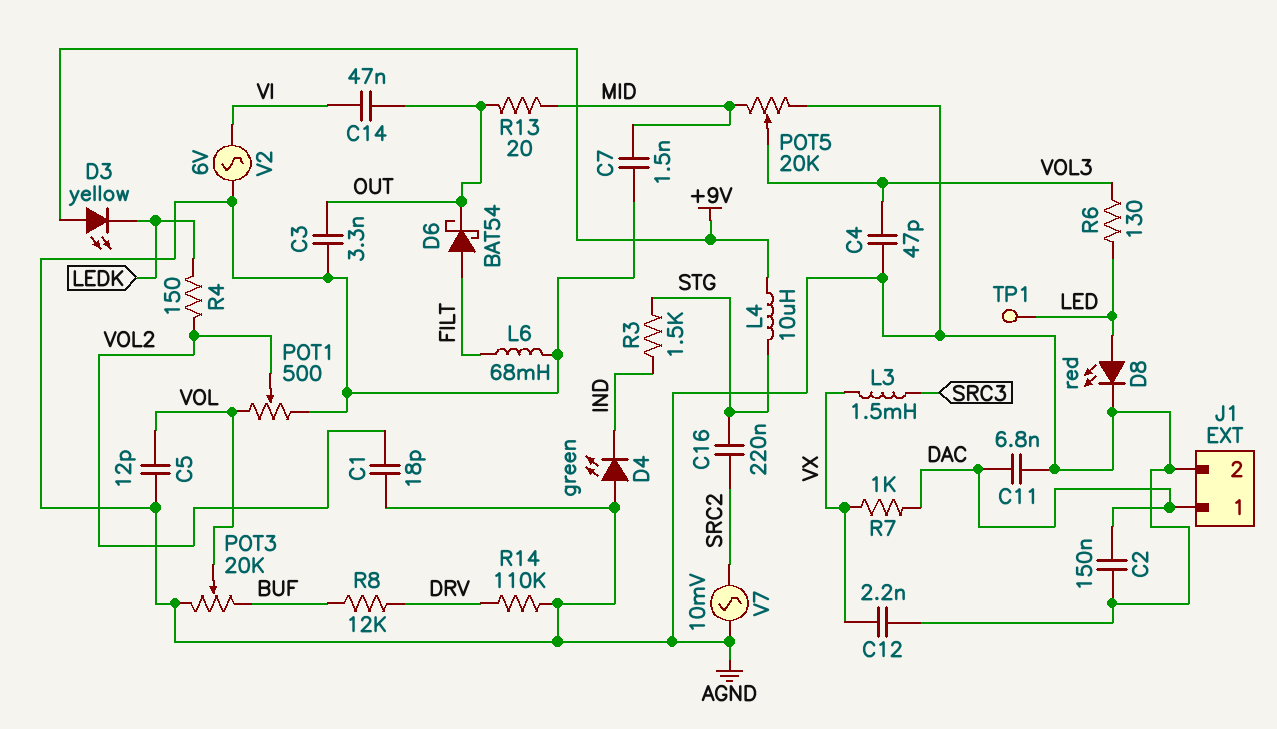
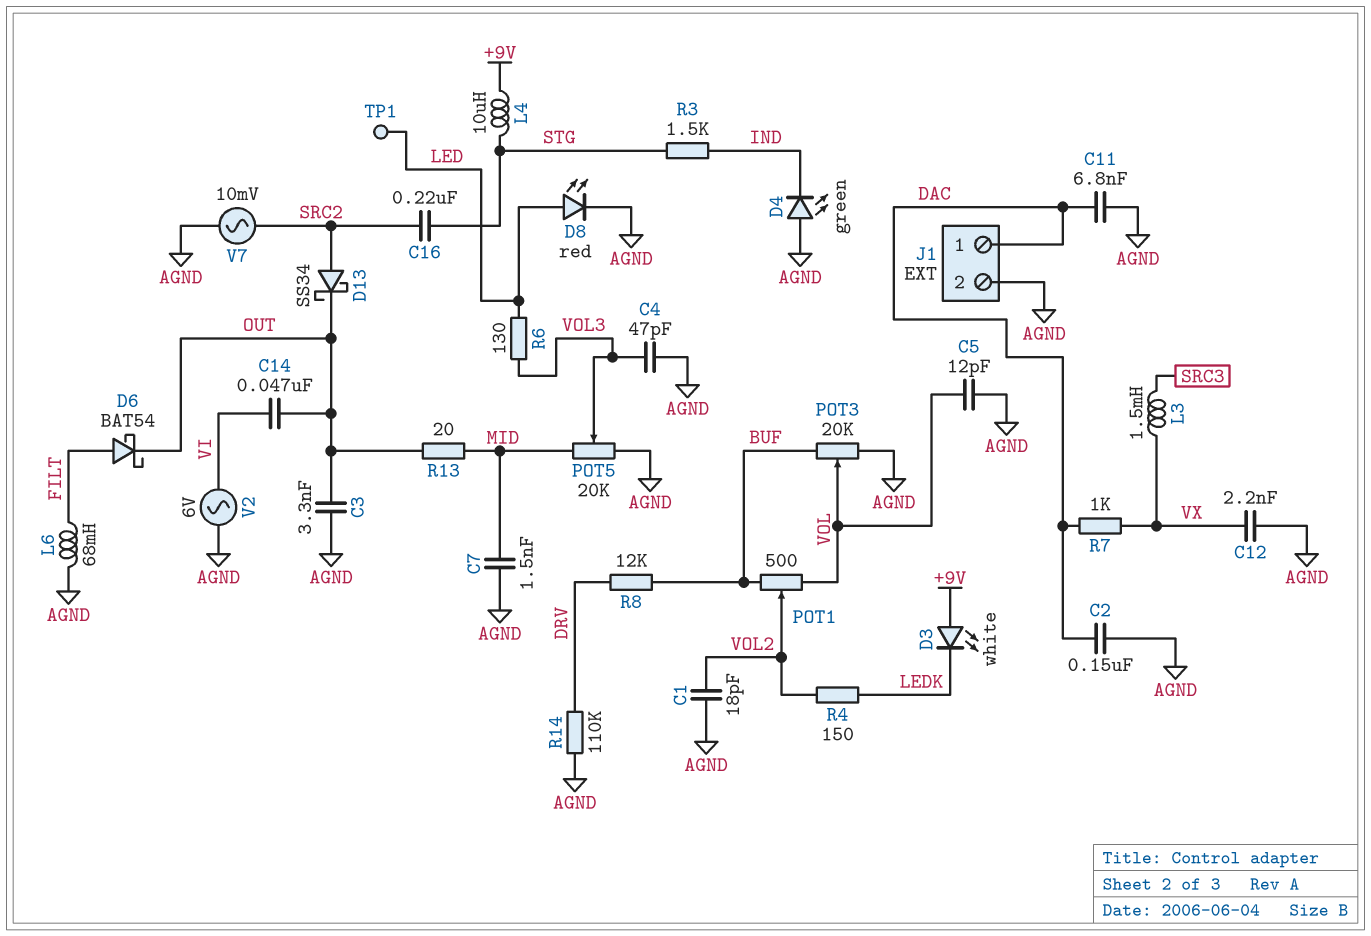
D3: LED yellow (A +9V, K LEDK) -> LED white (A +9V, K LEDK)
D13: none -> schottky SS34 (A SRC2, K OUT)
POT1: 500 (AGND, VOL, wiper VOL2) -> 500 (BUF, VOL, wiper VOL2)

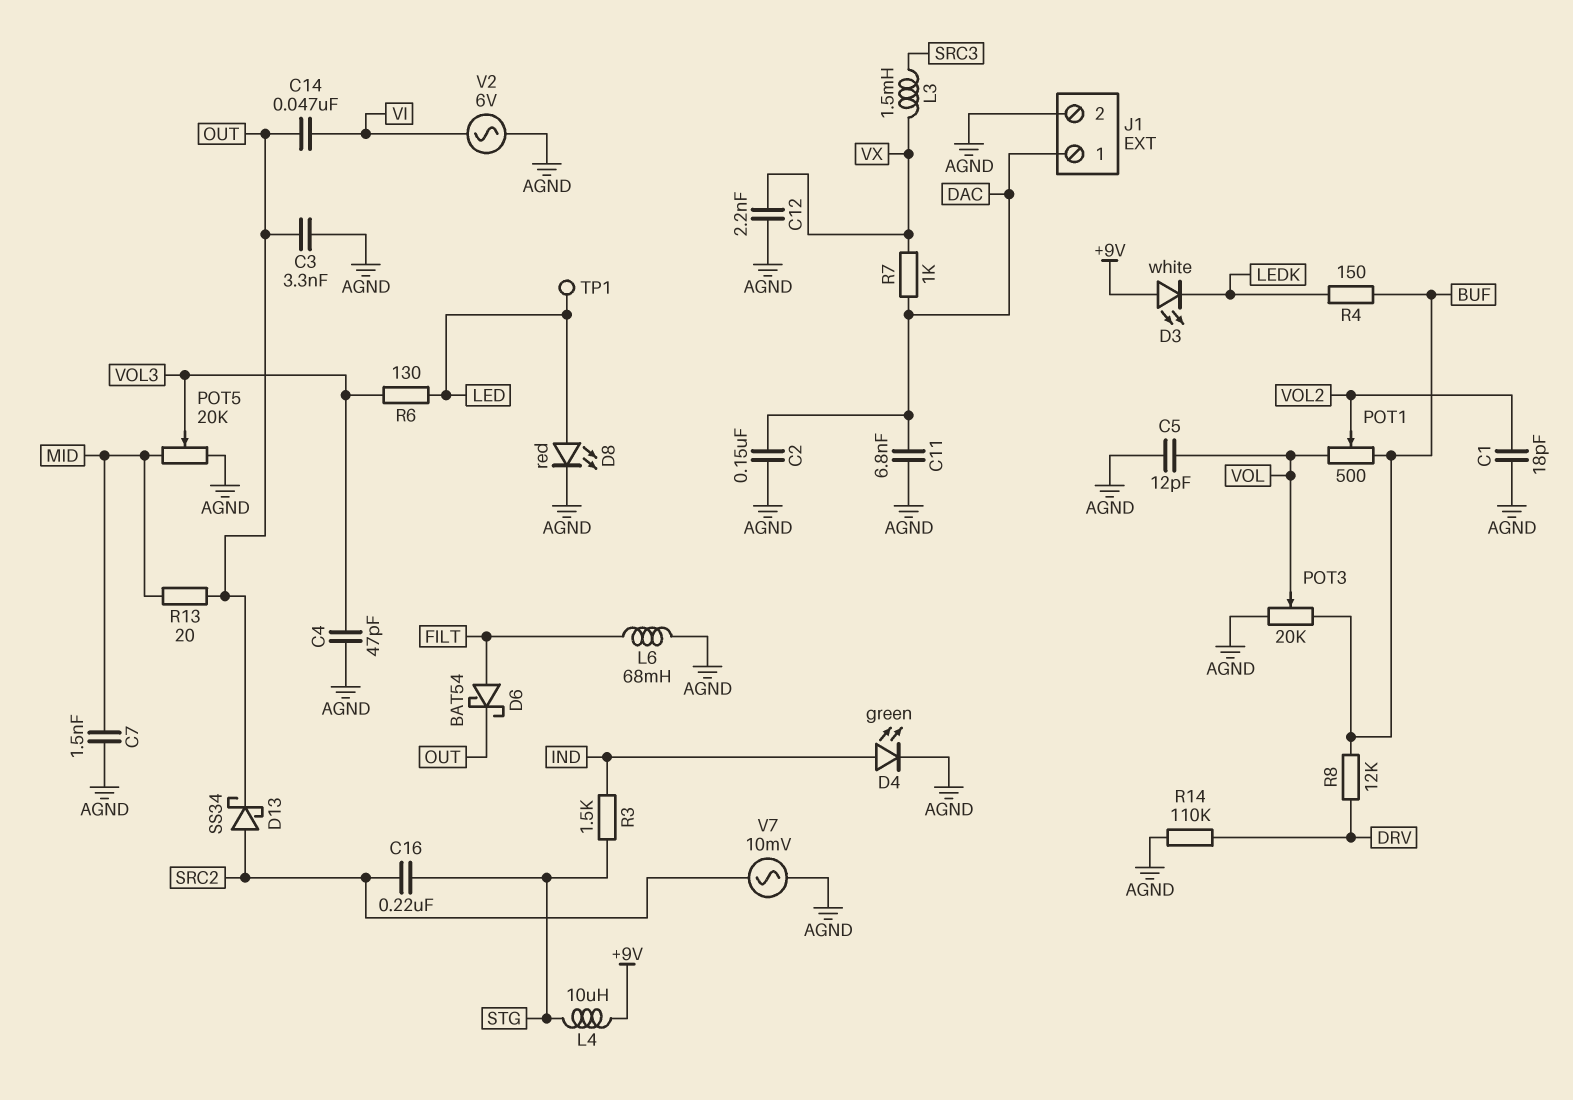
D4: LED green (A AGND, K IND) -> LED green (A IND, K AGND)
R4: 150 (LEDK, VOL2) -> 150 (BUF, LEDK)

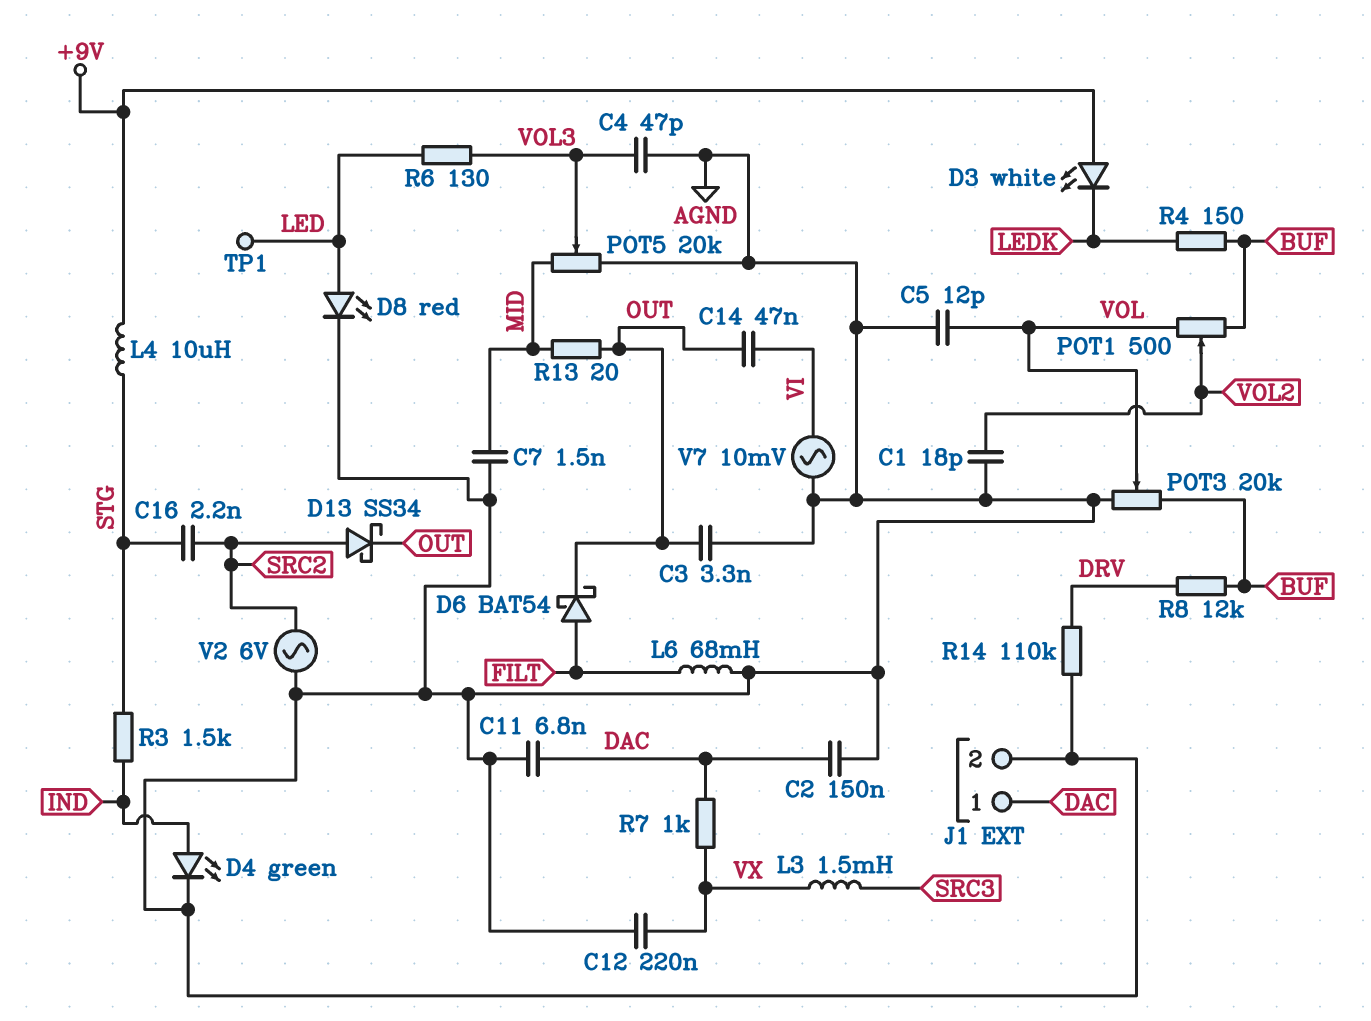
C12: 2.2nF (AGND, VX) -> 220nF (AGND, VX)
C16: 220nF (SRC2, STG) -> 2.2nF (SRC2, STG)
V2: AC 6V (AGND, VI) -> AC 6V (AGND, SRC2)
V7: AC 10mV (AGND, SRC2) -> AC 10mV (AGND, VI)

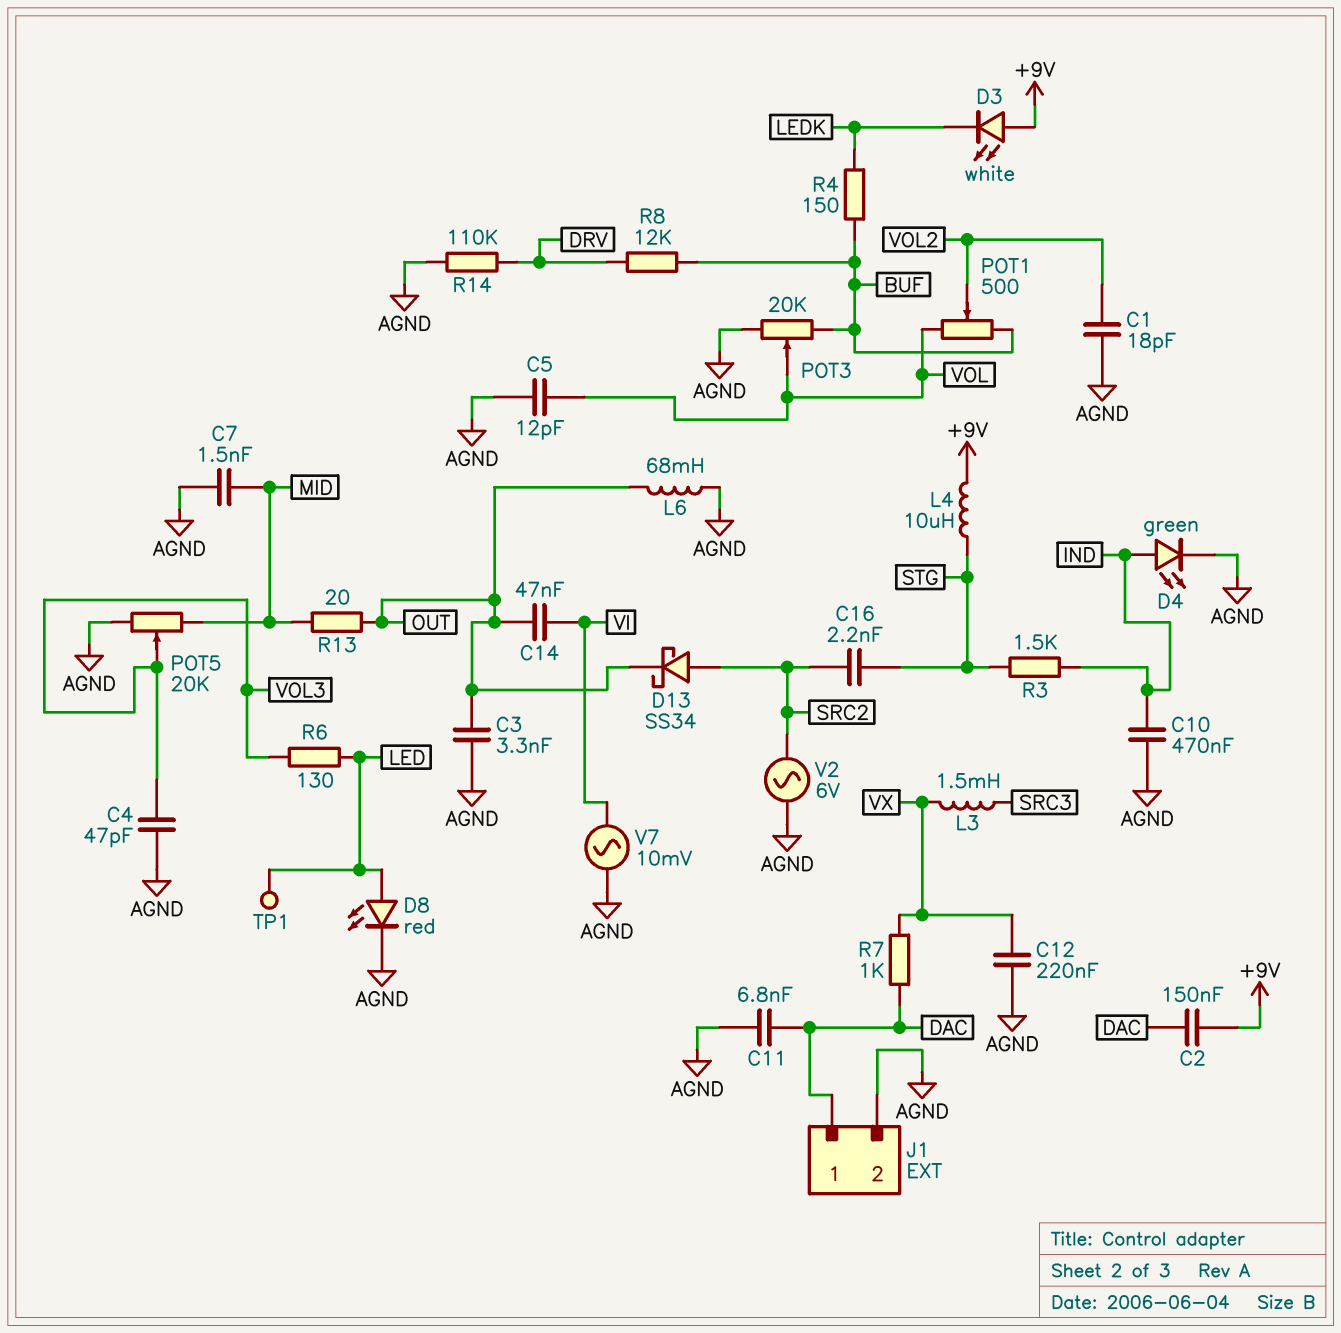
C2: 150nF (AGND, DAC) -> 150nF (+9V, DAC)
C10: none -> 470nF (AGND, IND)
D6: schottky BAT54 (A FILT, K OUT) -> none
L6: 68mH (AGND, FILT) -> 68mH (AGND, OUT)

